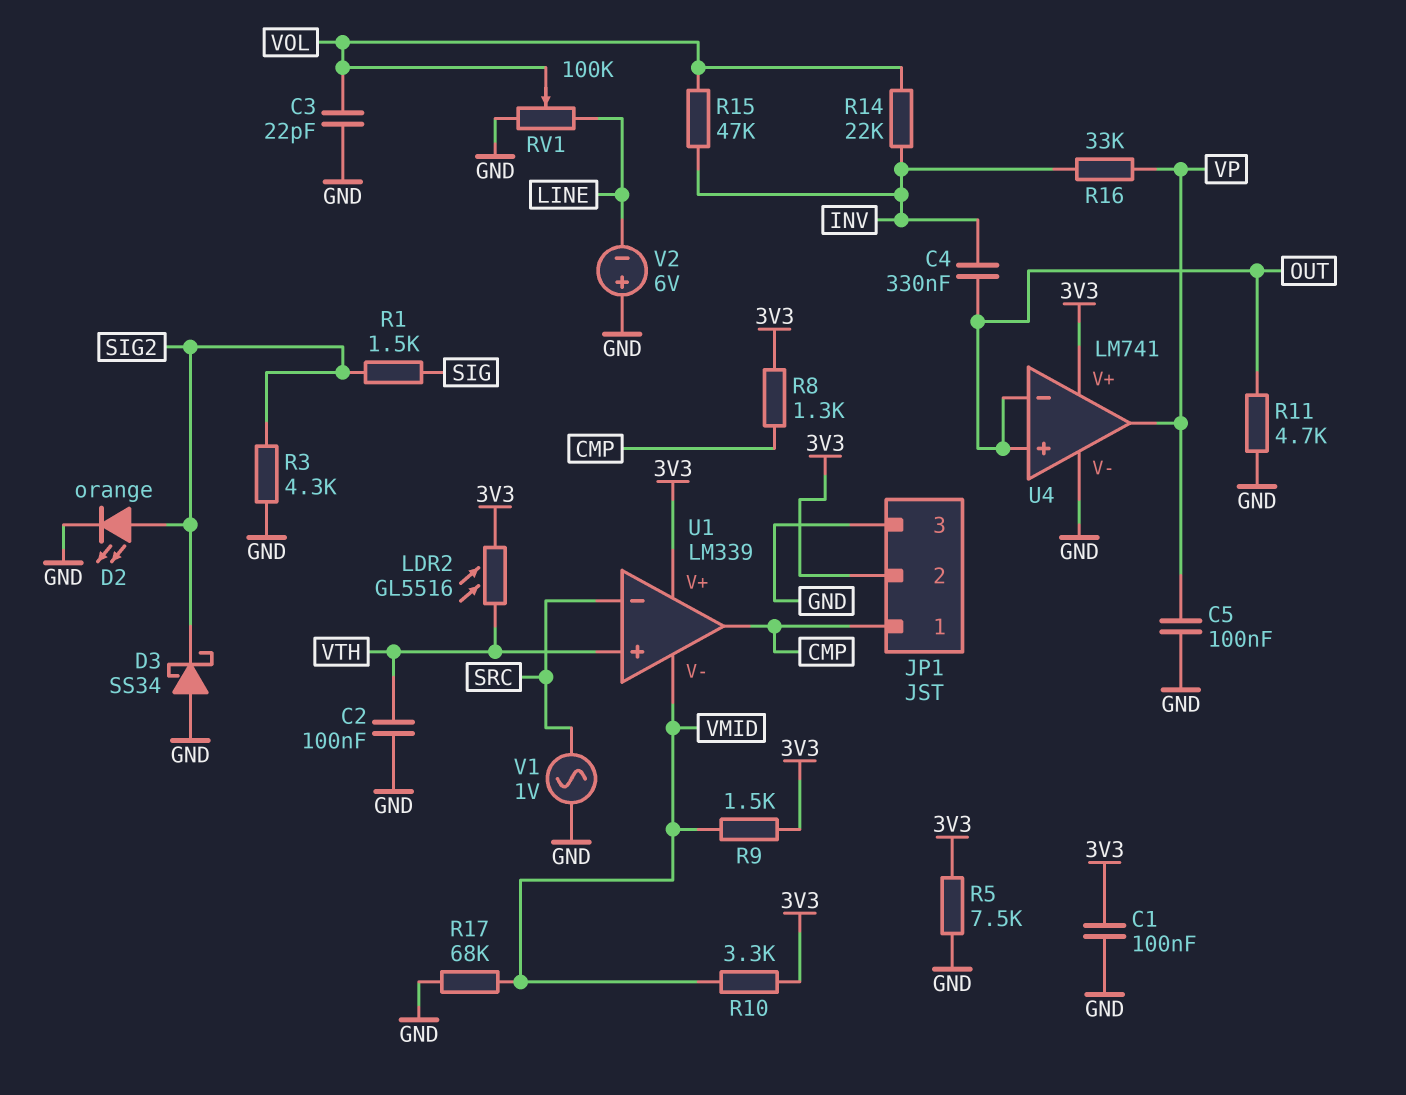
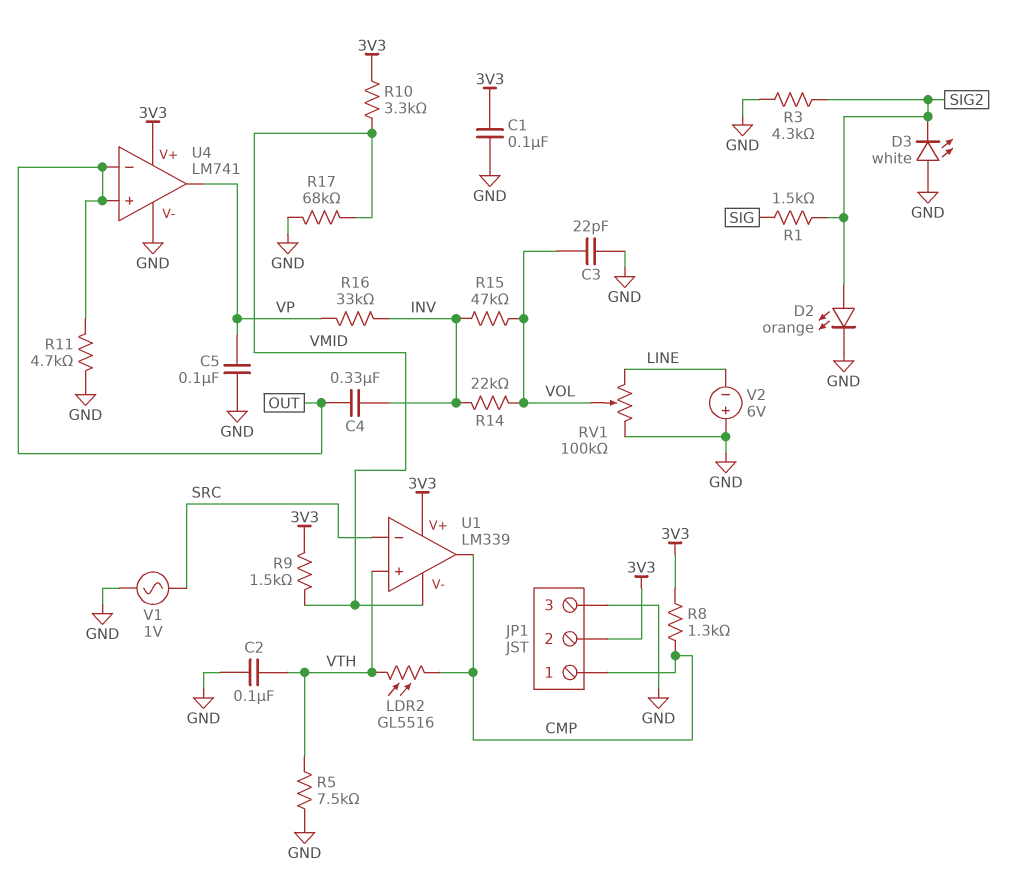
D3: schottky SS34 (A GND, K SIG2) -> LED white (A GND, K SIG2)
LDR2: GL5516 (3V3, VTH) -> GL5516 (CMP, VTH)
R5: 7.5k (3V3, GND) -> 7.5k (GND, VTH)

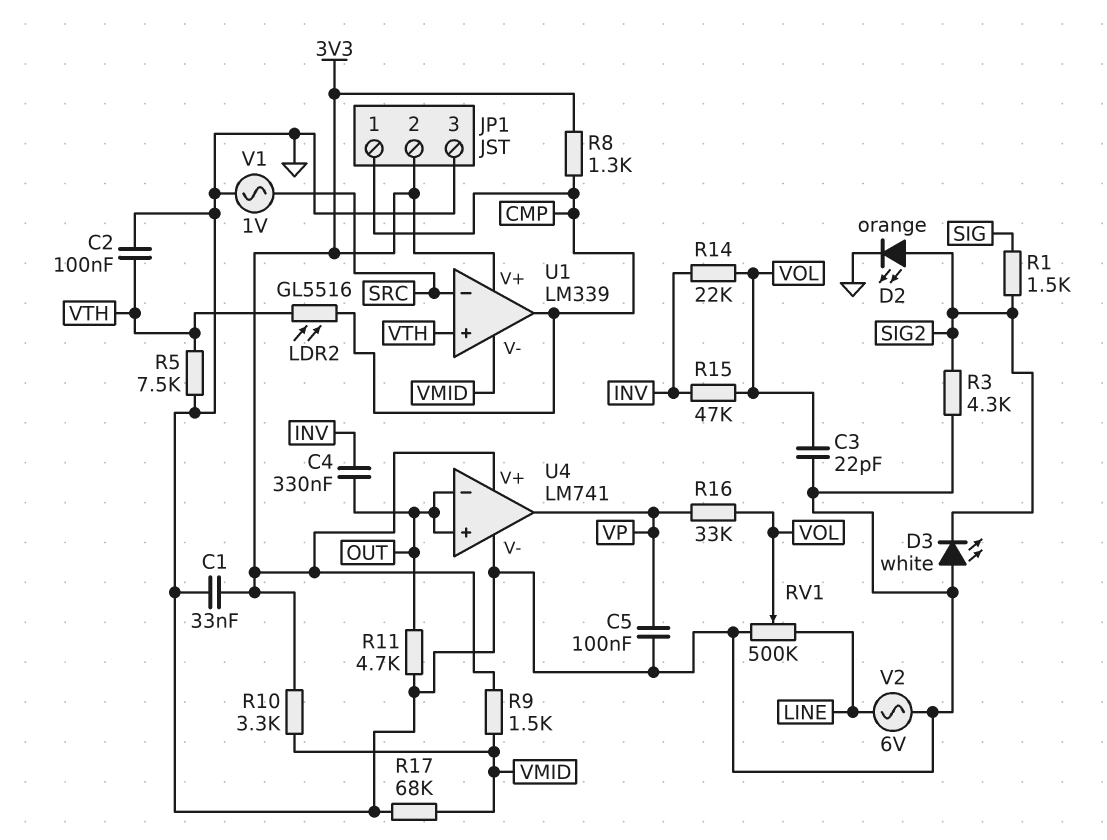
C1: 100nF (3V3, GND) -> 33nF (3V3, GND)
R16: 33k (INV, VP) -> 33k (VOL, VP)
RV1: 100k (GND, LINE, wiper VOL) -> 500k (GND, LINE, wiper VOL)
V2: 6V (plus GND, minus LINE) -> AC 6V (GND, LINE)

